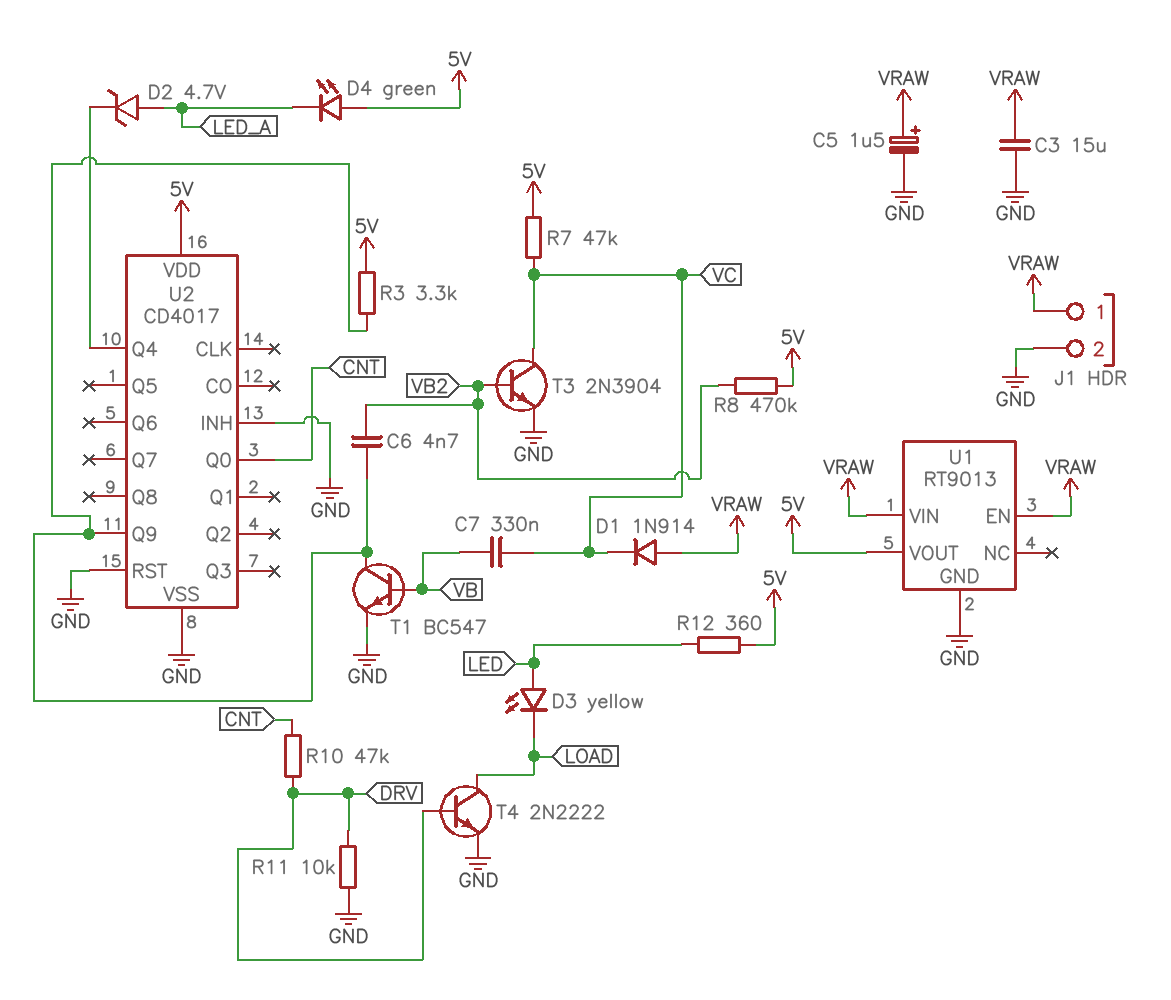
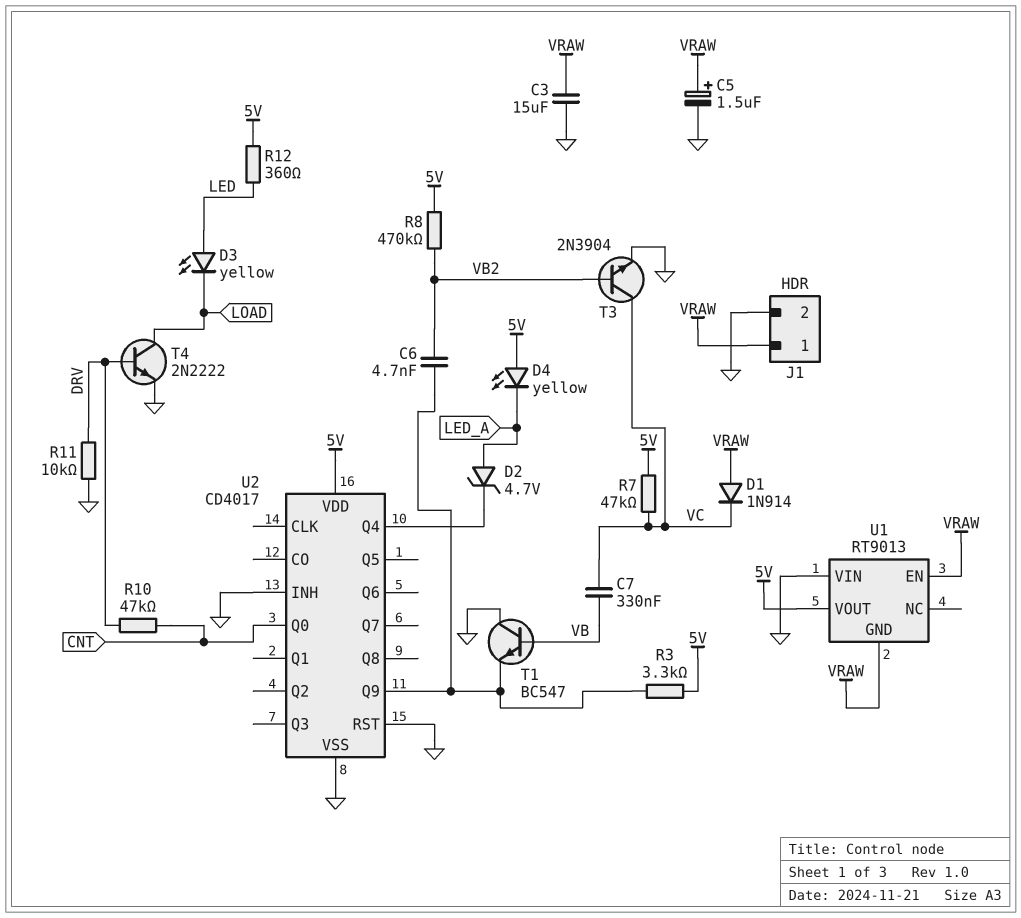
D4: LED green (A 5V, K LED_A) -> LED yellow (A 5V, K LED_A)
T1: NPN BC547 (B VB, C U2/Q9, E GND) -> NPN BC547 (B VB, C GND, E U2/Q9)
U1 pin GND: GND -> VRAW
U1 pin VIN: VRAW -> GND

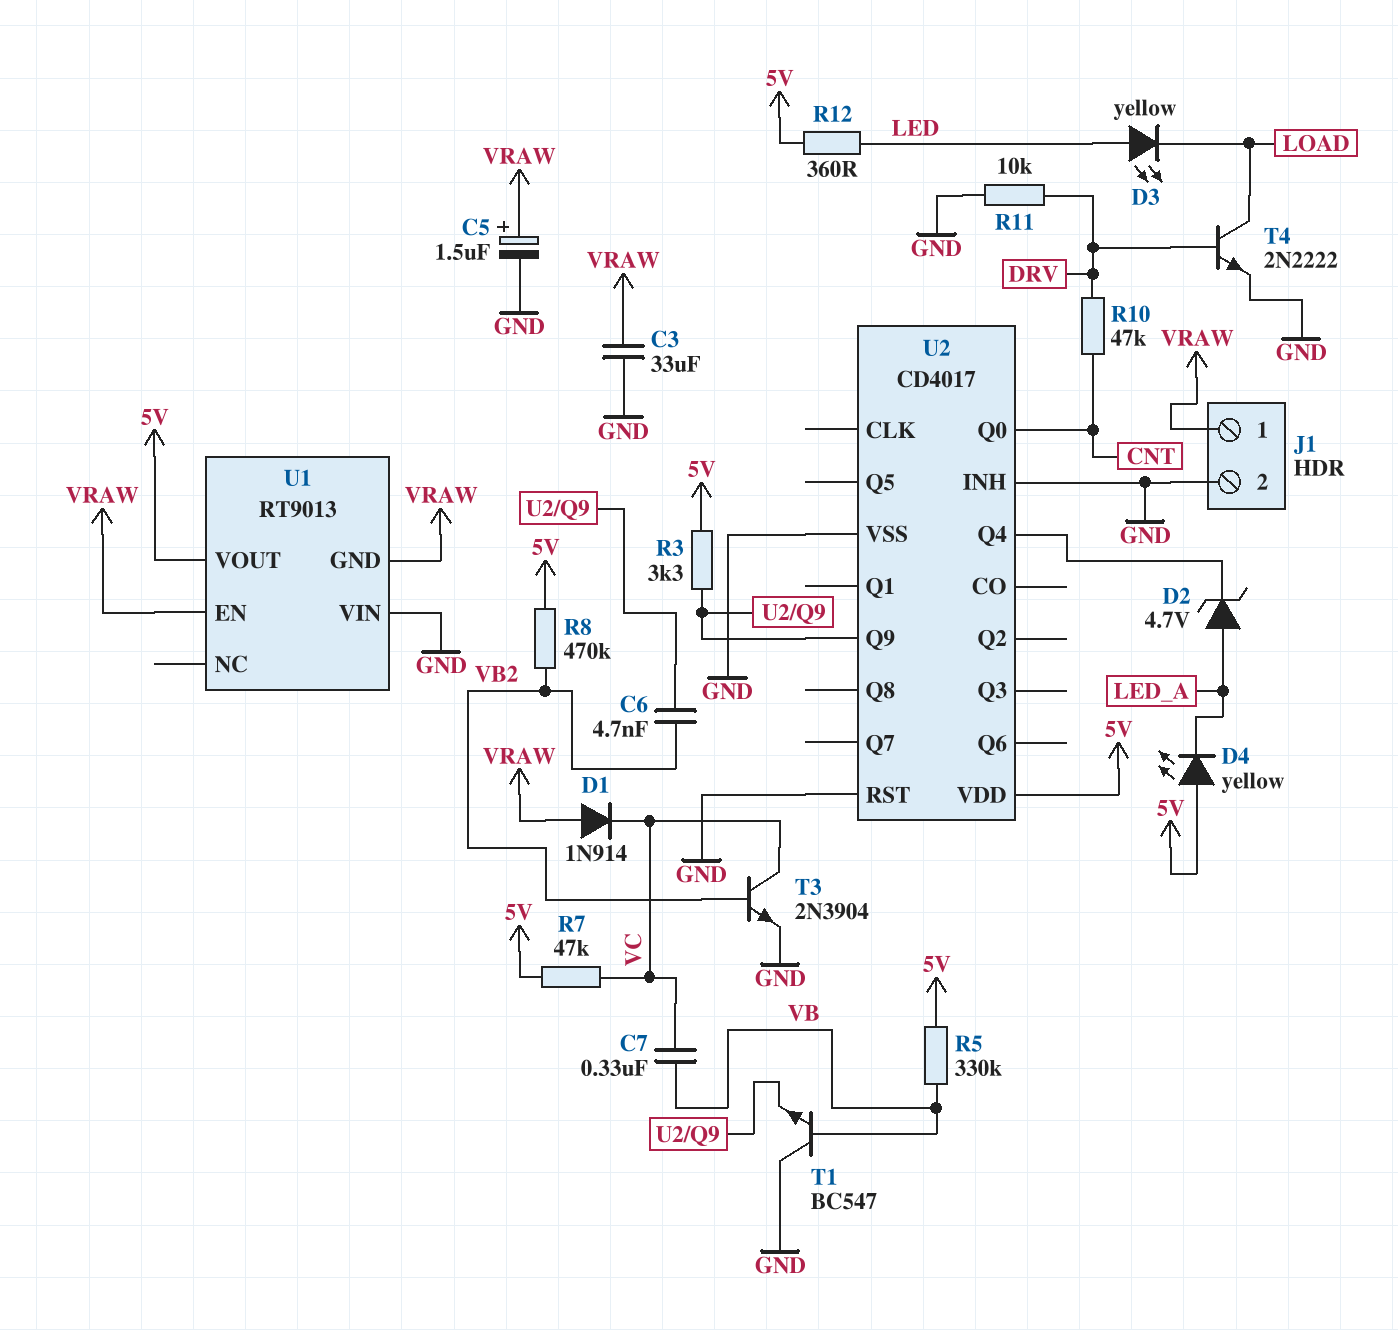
C3: 15uF (GND, VRAW) -> 33uF (GND, VRAW)
R5: none -> 330k (5V, VB)

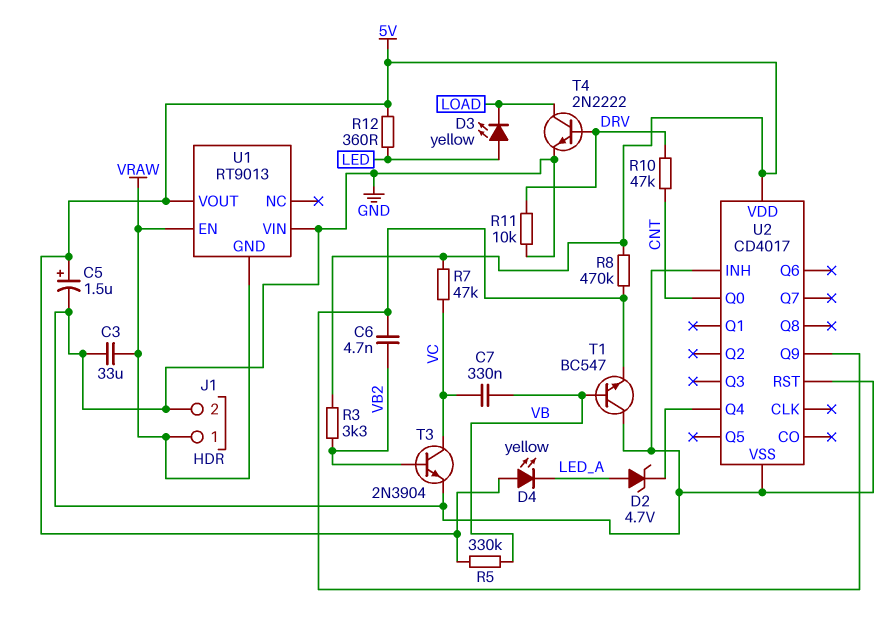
C5: 1.5uF (plus VRAW, minus GND) -> 1.5uF (plus 5V, minus GND)
D1: diode 1N914 (A VRAW, K VC) -> none
R3: 3.3k (5V, U2/Q9) -> 3.3k (5V, VB2)
R8: 470k (5V, VB2) -> 470k (5V, U2/Q9)

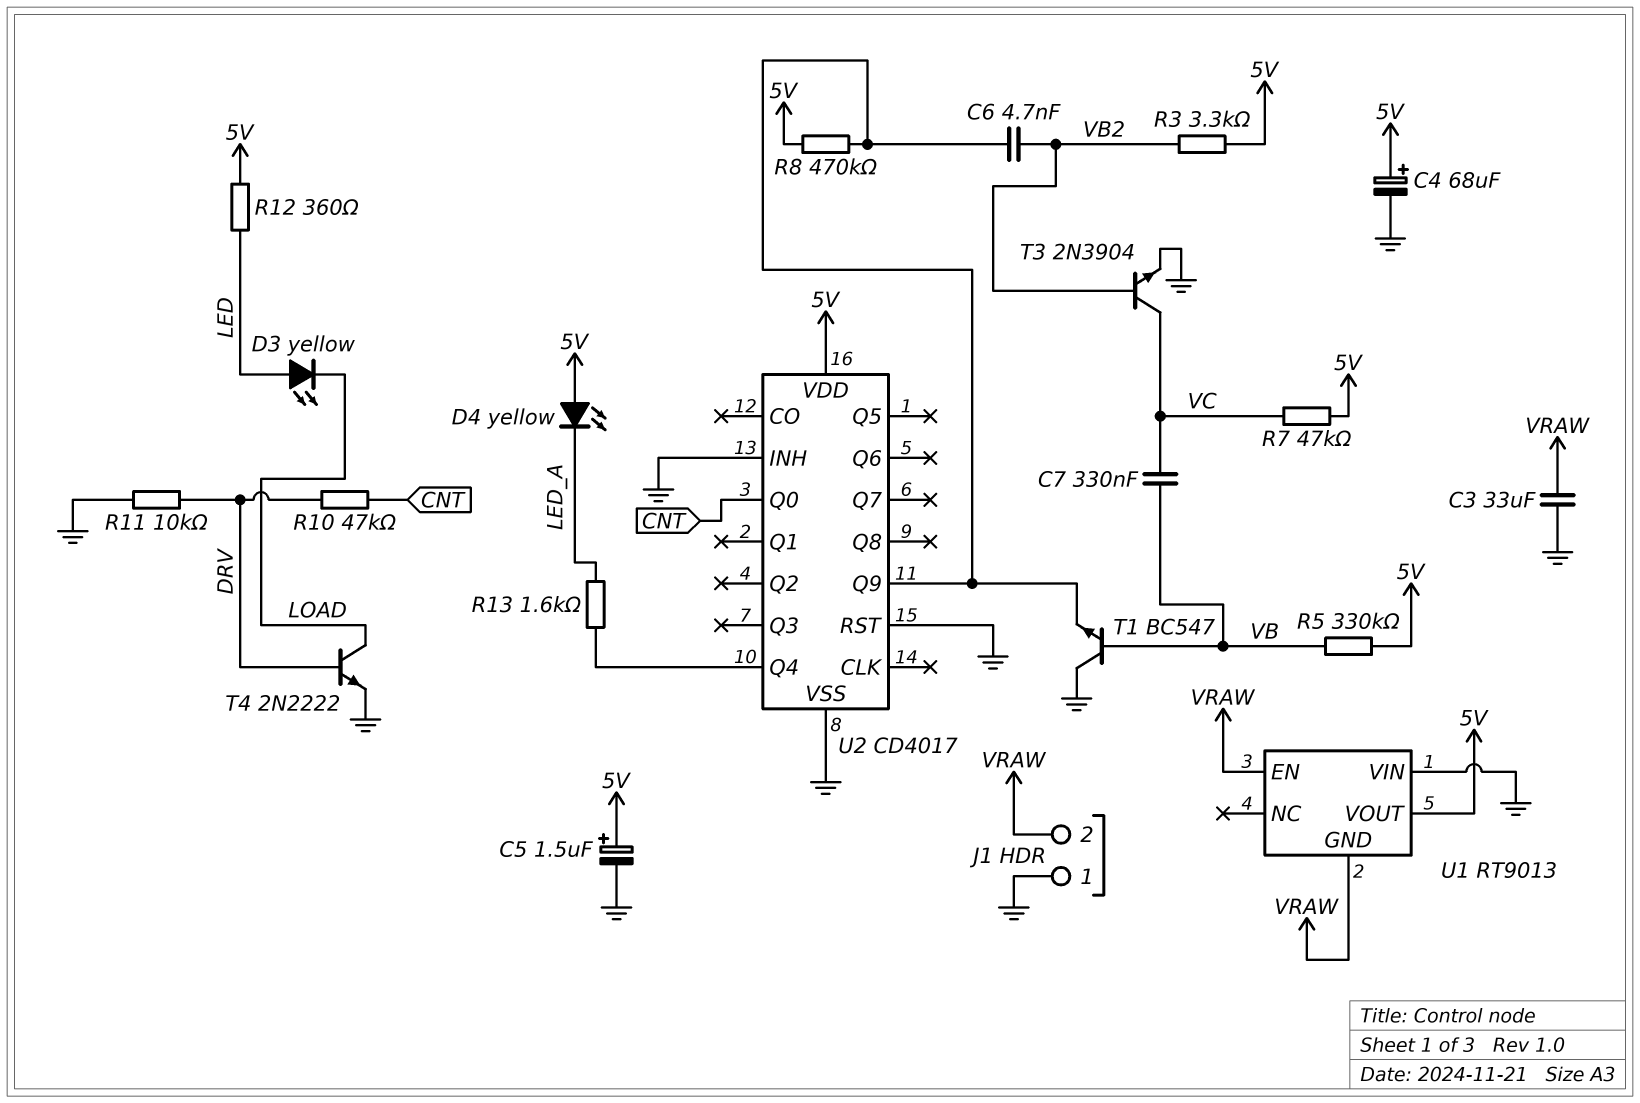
C4: none -> 68uF (plus 5V, minus GND)
D2: zener 4.7V (A LED_A, K U2/Q4) -> none
J1 pin 1: VRAW -> GND
J1 pin 2: GND -> VRAW
R13: none -> 1.6k (LED_A, U2/Q4)

